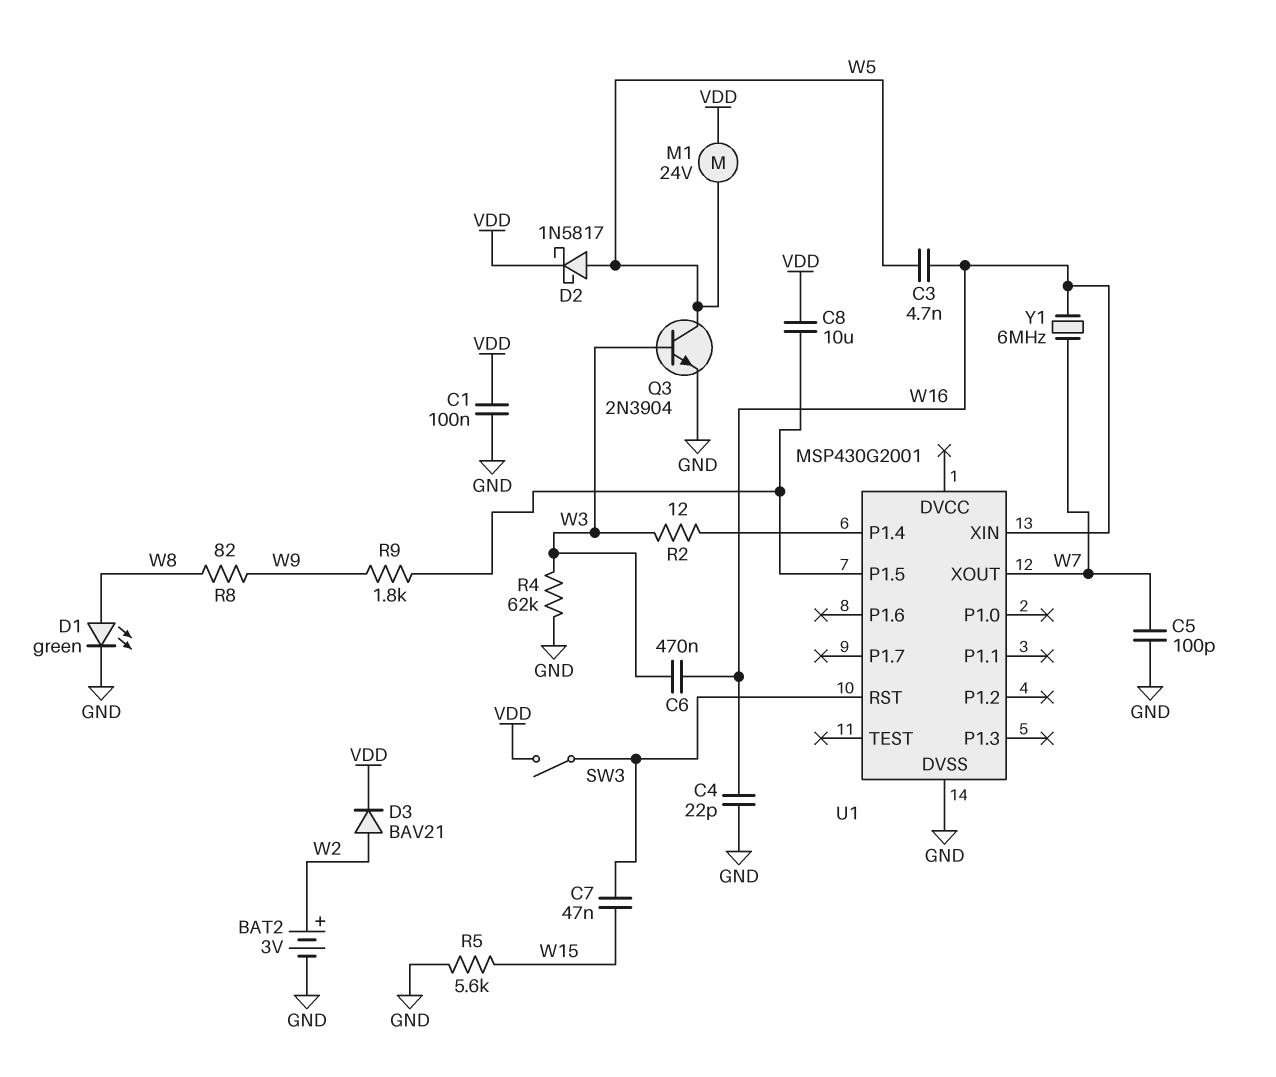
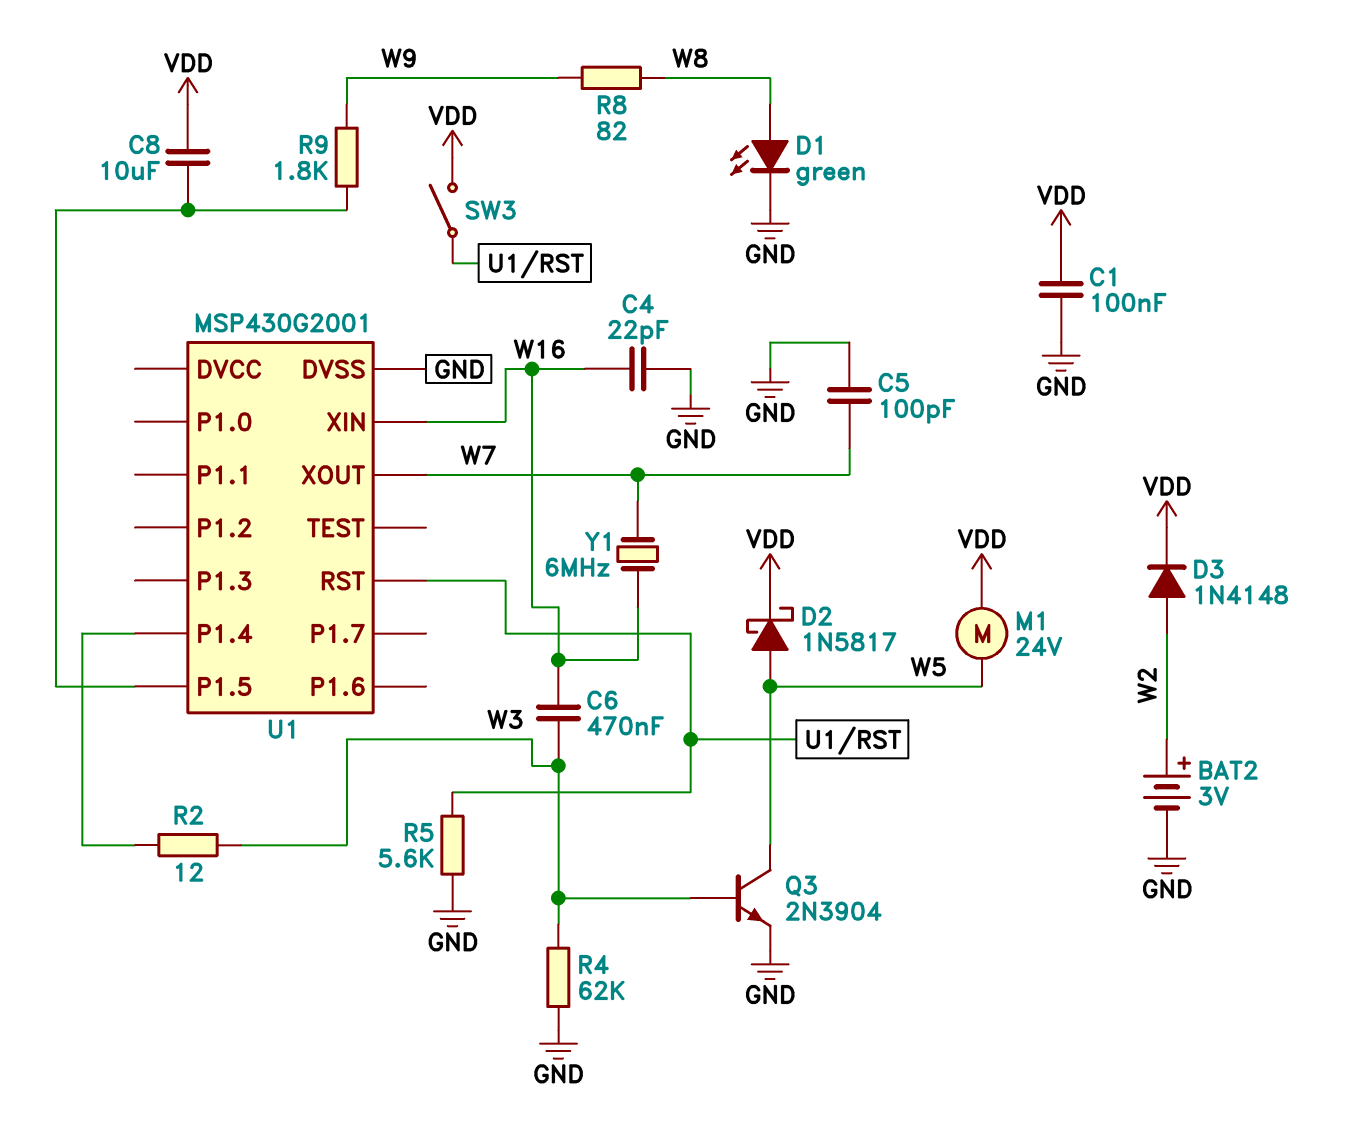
C3: 4.7nF (W5, W16) -> none
C7: 47nF (U1/RST, W15) -> none
D3: diode BAV21 (A W2, K VDD) -> diode 1N4148 (A W2, K VDD)
R5: 5.6k (GND, W15) -> 5.6k (GND, U1/RST)

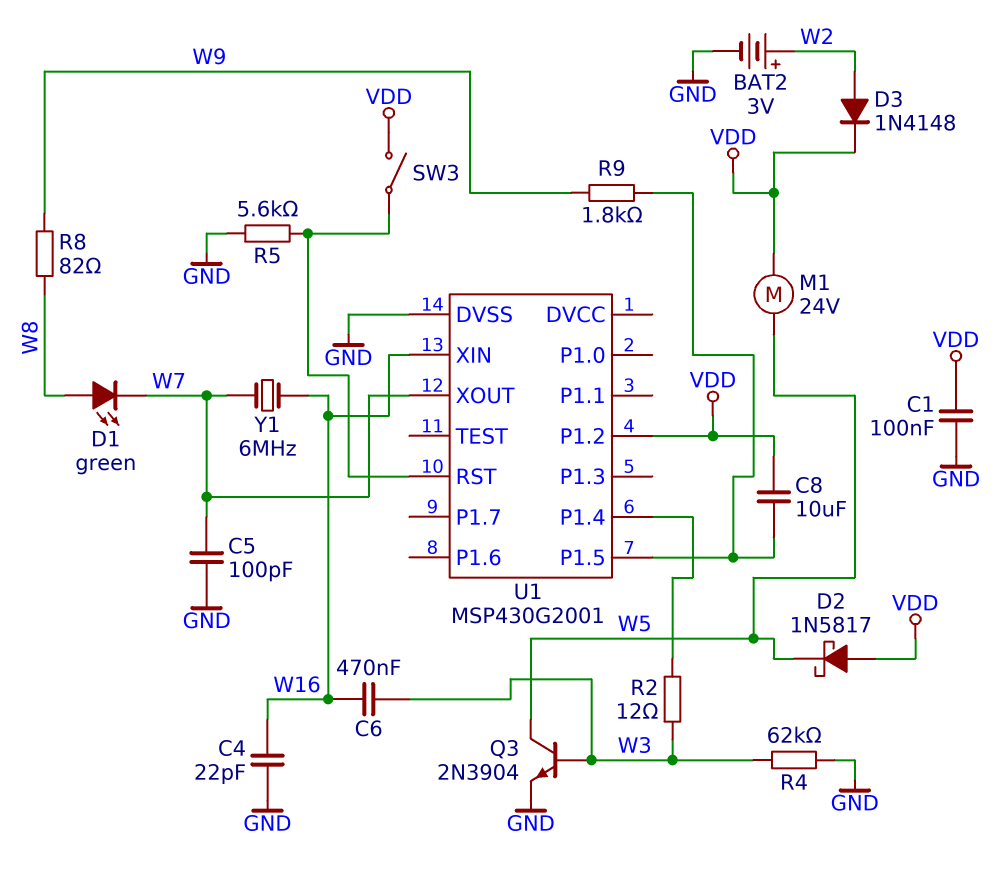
D1: LED green (A W8, K GND) -> LED green (A W8, K W7)
D2: schottky 1N5817 (A W5, K VDD) -> schottky 1N5817 (A VDD, K W5)
U1 pin P1.2: none -> VDD

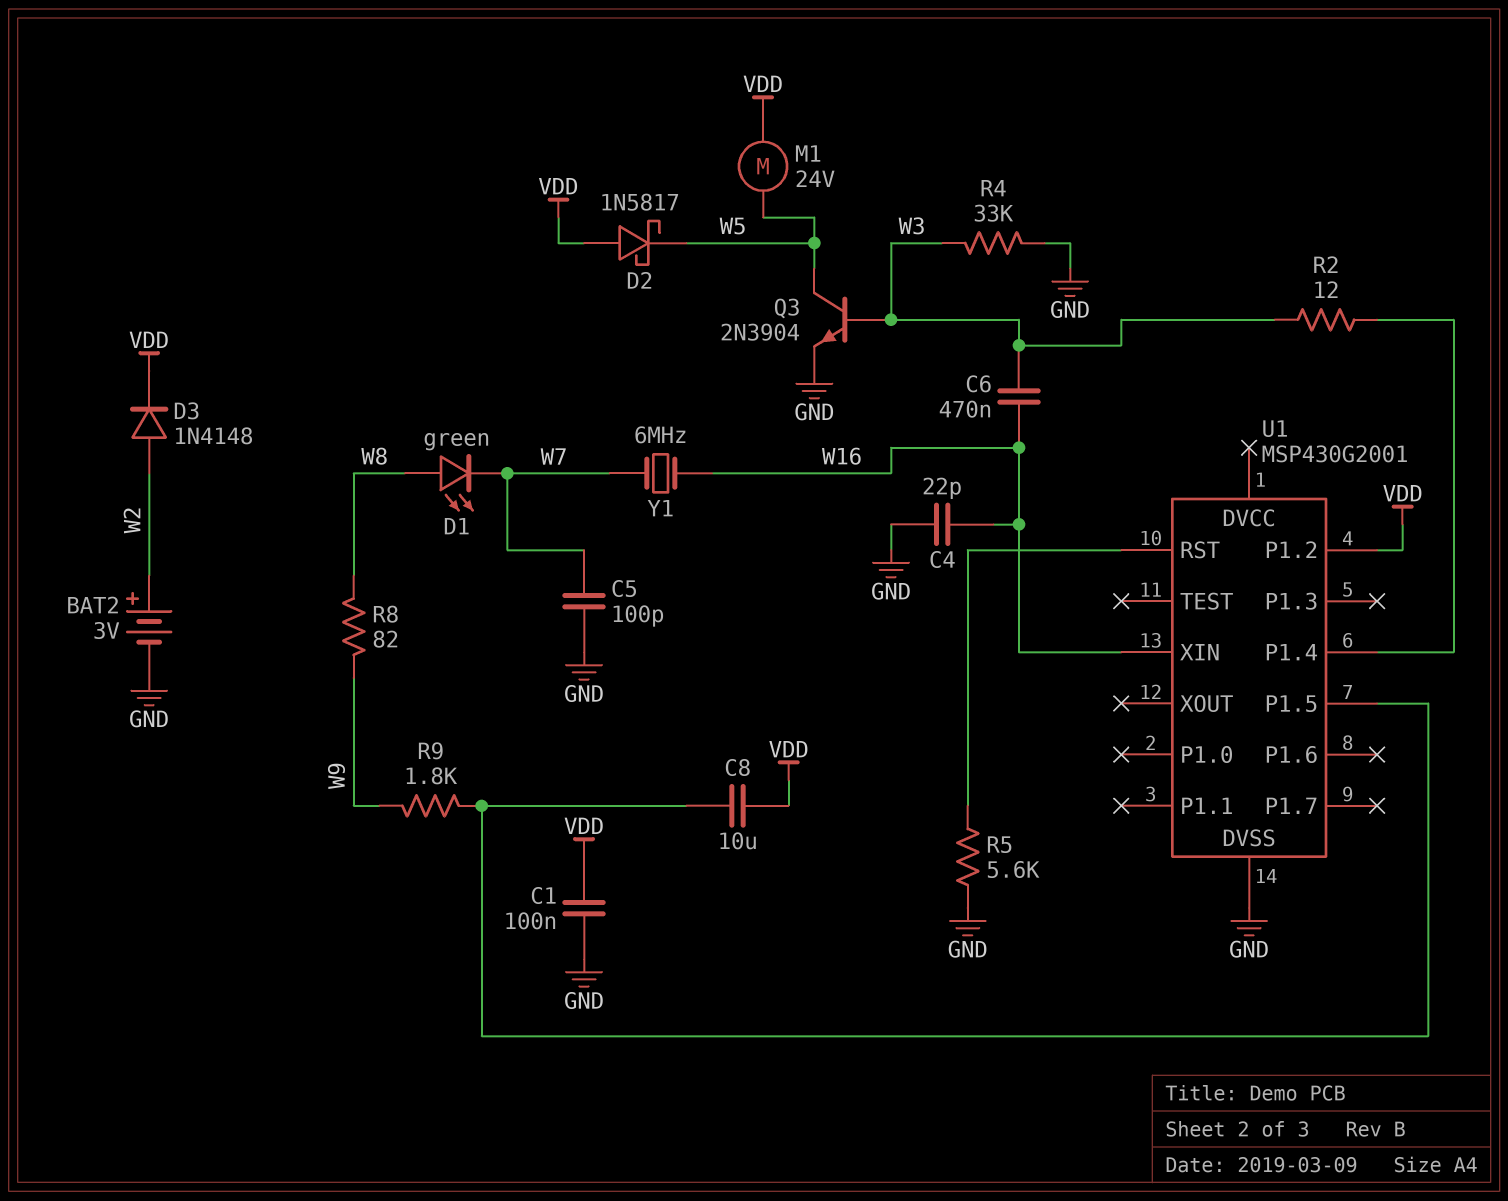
R4: 62k (GND, W3) -> 33k (GND, W3)
SW3: switch (U1/RST, VDD) -> none
U1 pin XOUT: W7 -> none

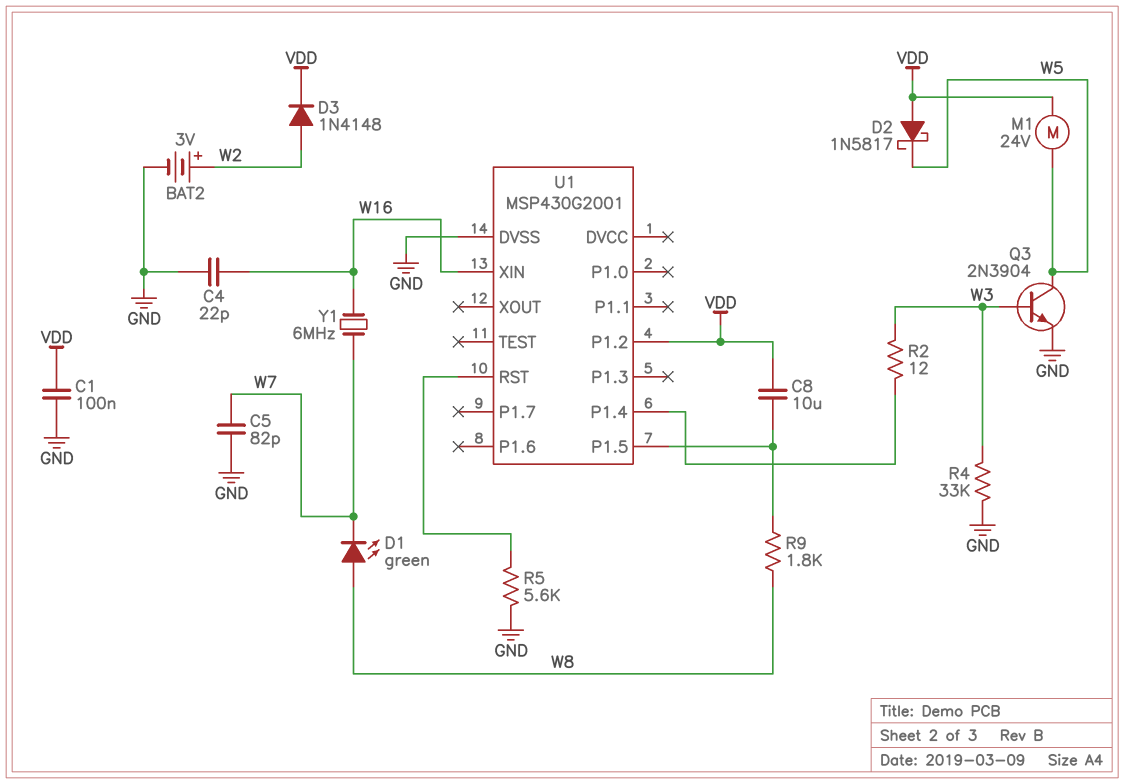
C5: 100pF (GND, W7) -> 82pF (GND, W7)
C6: 470nF (W3, W16) -> none
R8: 82 (W8, W9) -> none
R9: 1.8k (U1/P1.5, W9) -> 1.8k (U1/P1.5, W8)

